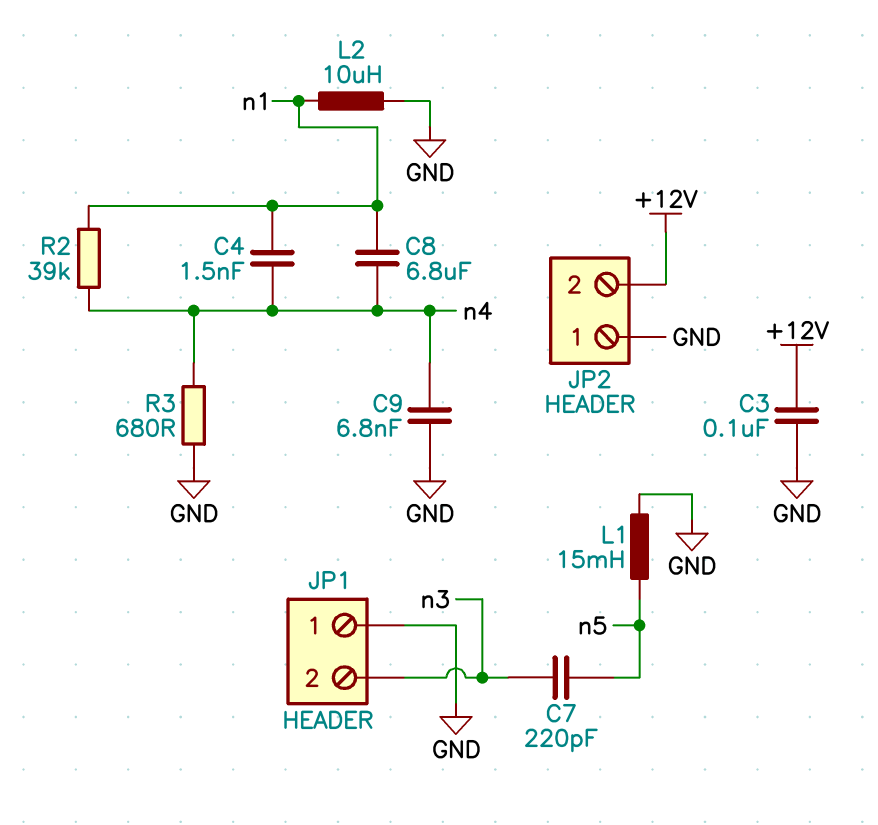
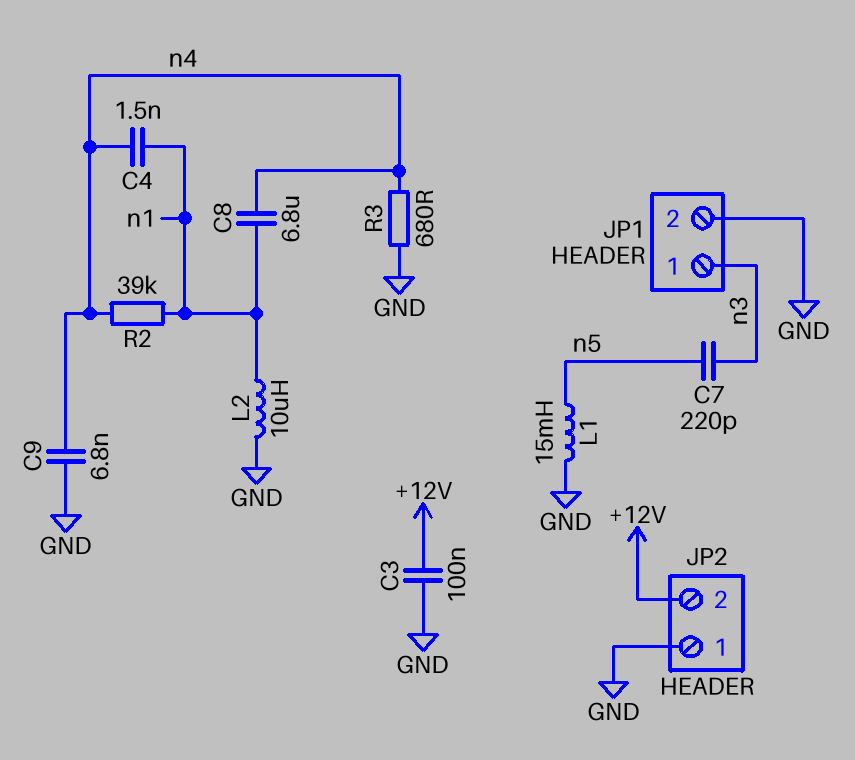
JP1 pin 1: GND -> n3
JP1 pin 2: n3 -> GND

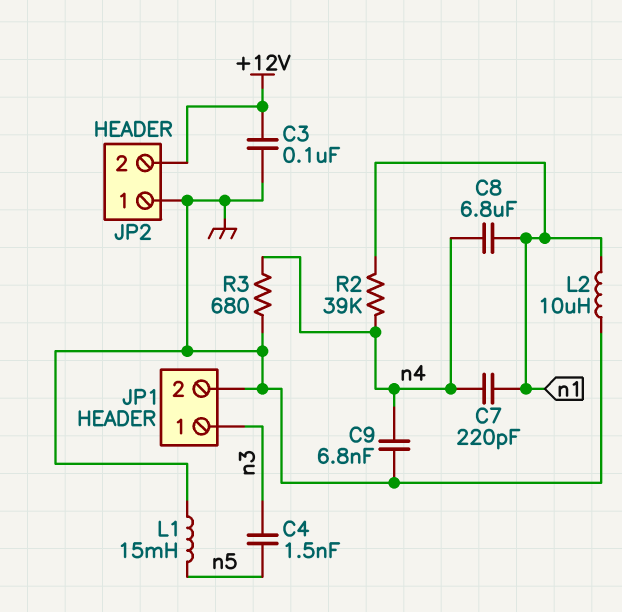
C4: 1.5nF (n1, n4) -> 1.5nF (n3, n5)
C7: 220pF (n3, n5) -> 220pF (n1, n4)

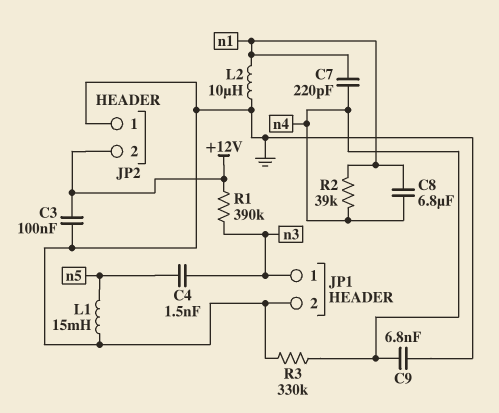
R1: none -> 390k (+12V, n3)
R3: 680 (GND, n4) -> 330k (GND, n4)

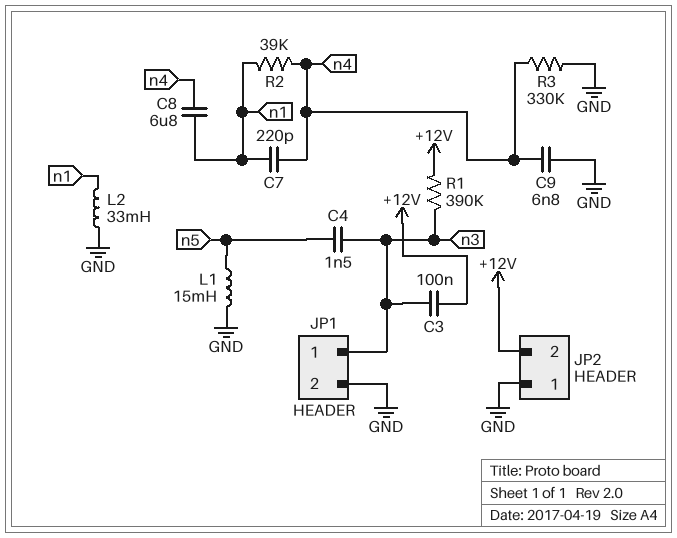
C3: 100nF (+12V, GND) -> 100nF (+12V, n3)
L2: 10uH (GND, n1) -> 33mH (GND, n1)

